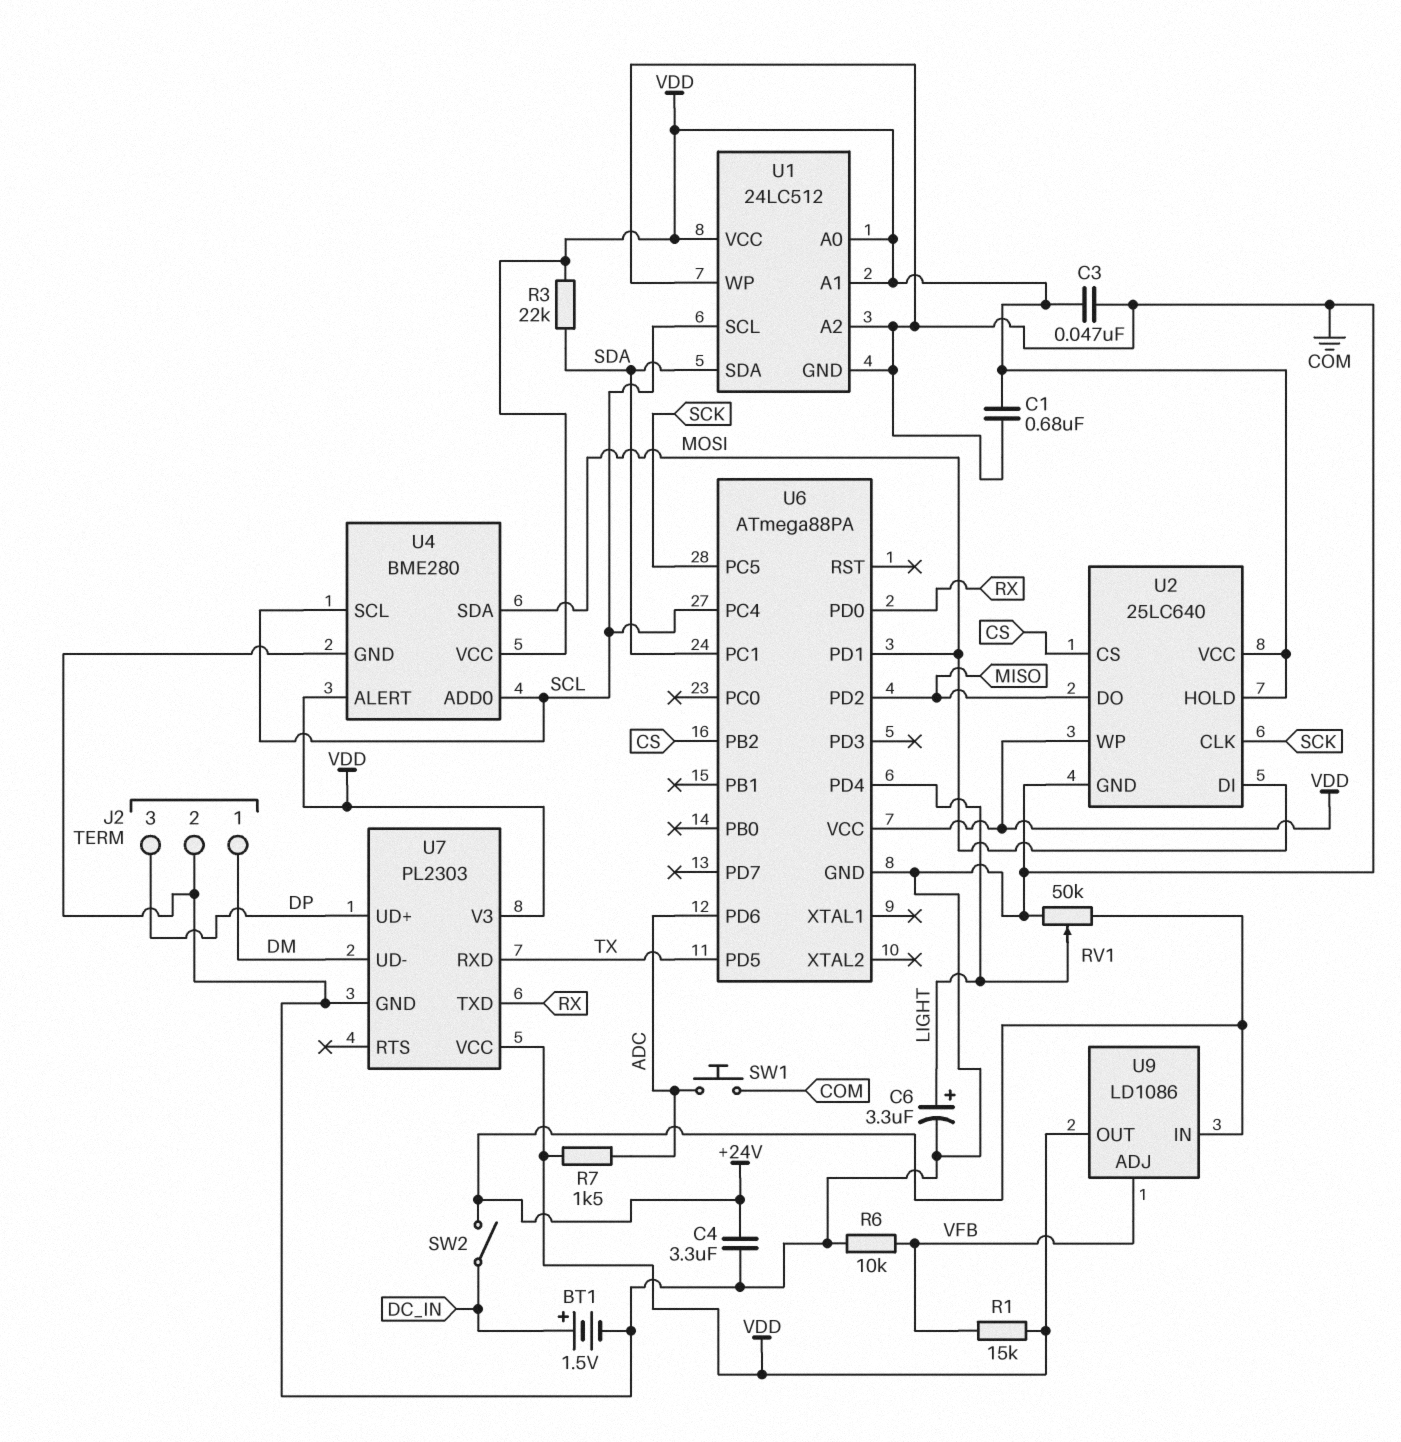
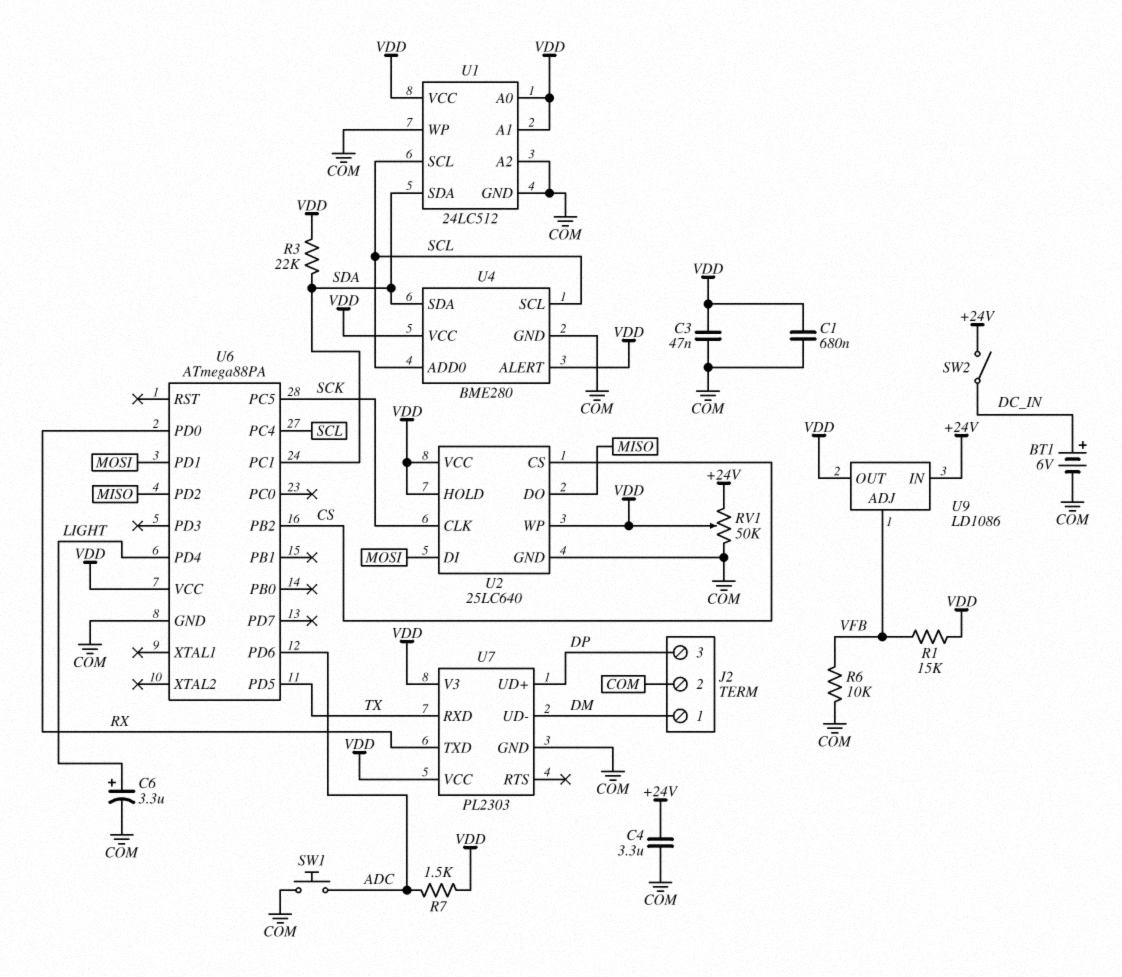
BT1: 1.5V (plus DC_IN, minus COM) -> 6V (plus DC_IN, minus COM)
RV1: 50k (+24V, COM, wiper LIGHT) -> 50k (+24V, COM, wiper VDD)
U4 pin SDA: MOSI -> SDA

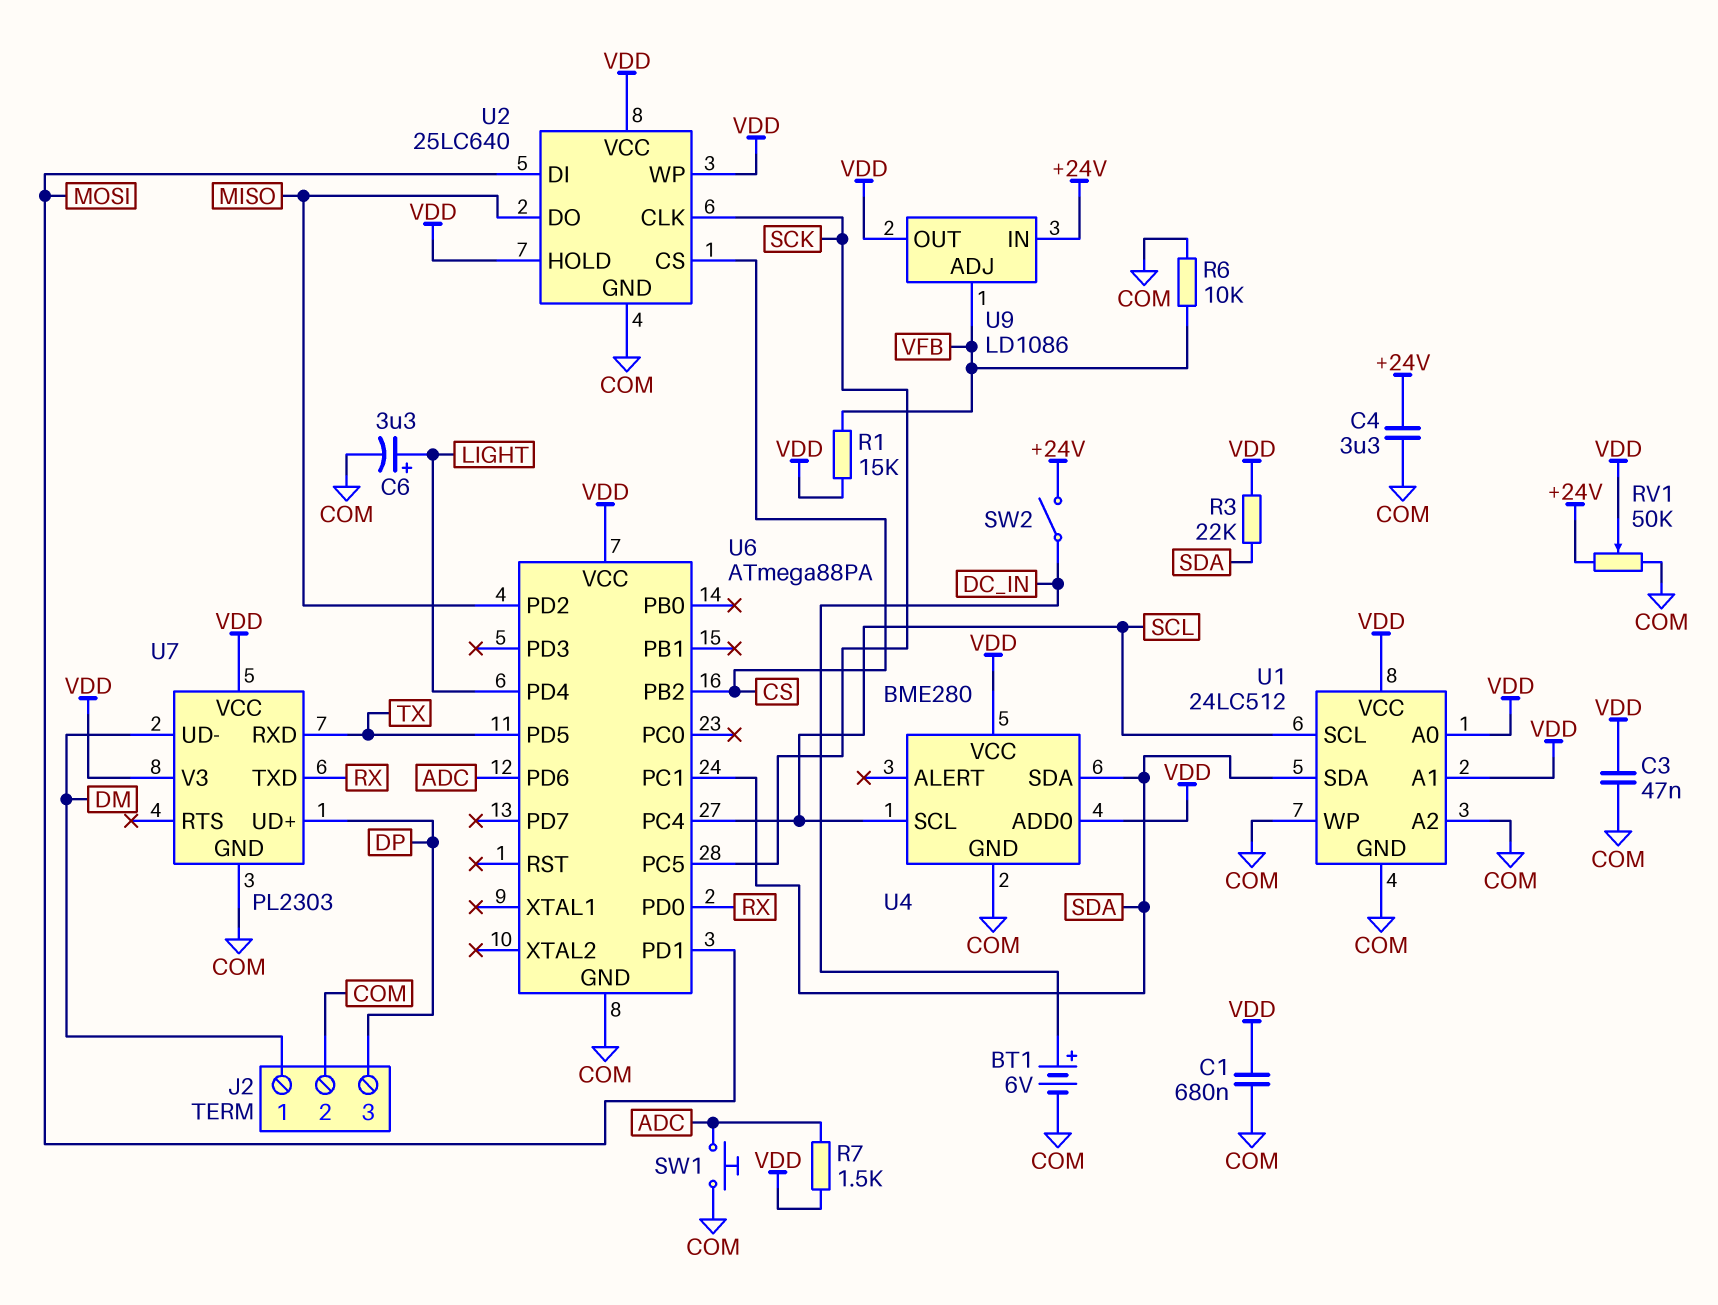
U4 pin ADD0: SCL -> VDD
U4 pin ALERT: VDD -> none

